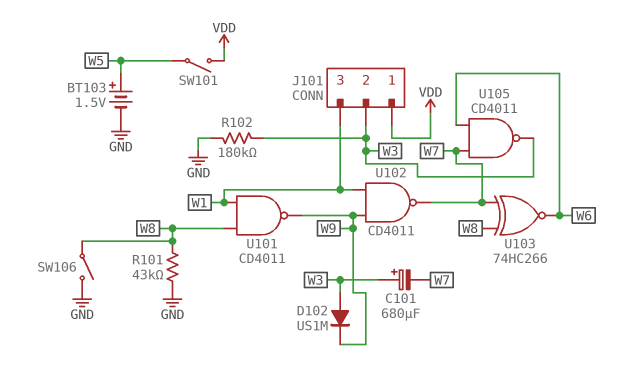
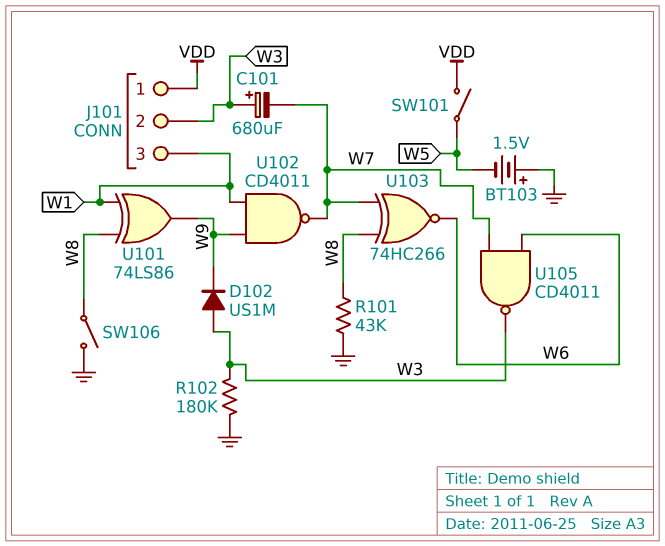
BT103: 1.5V (plus W5, minus GND) -> 1.5V (plus GND, minus W5)
U101: NAND CD4011 (in W1, in W8, out W9) -> XOR 74LS86 (in W1, in W8, out W9)

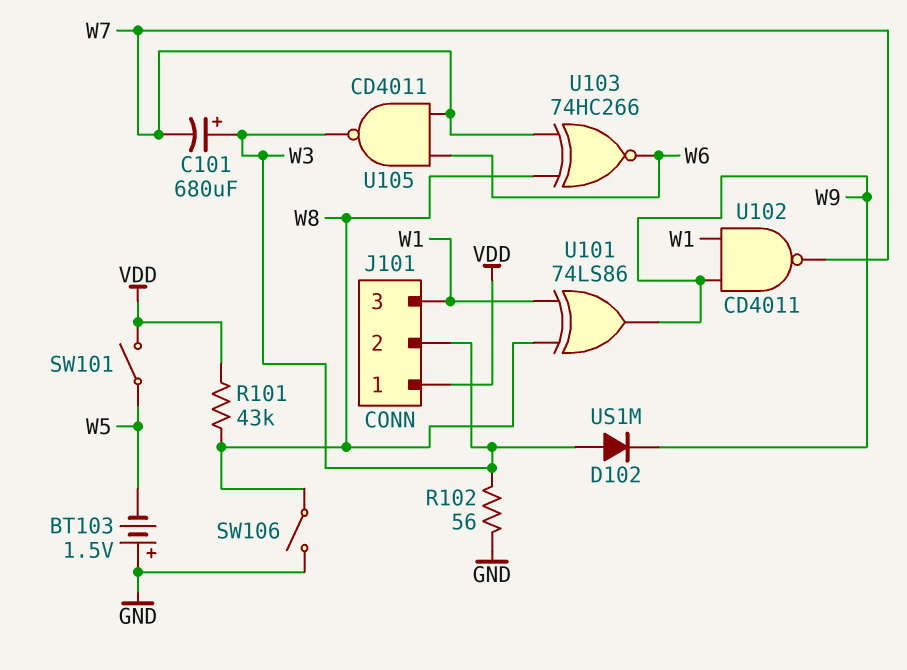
R101: 43k (GND, W8) -> 43k (VDD, W8)
R102: 180k (GND, W3) -> 56 (GND, W3)

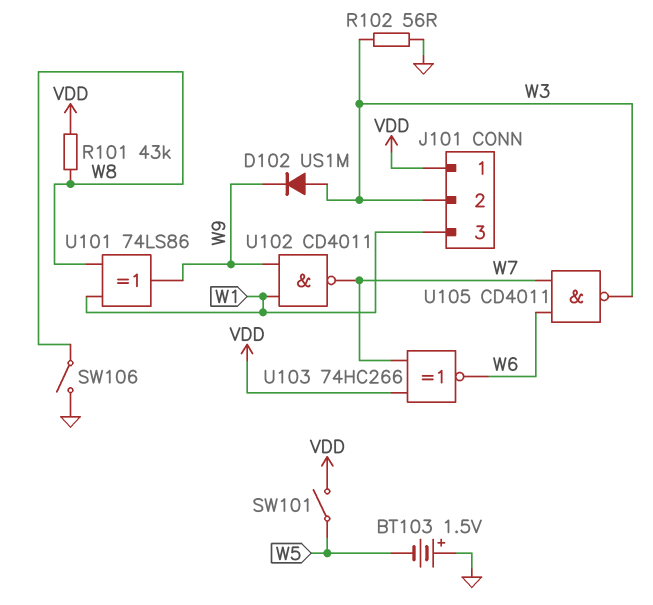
C101: 680uF (plus W3, minus W7) -> none
U103: XNOR 74HC266 (in W7, in W8, out W6) -> XNOR 74HC266 (in VDD, in W7, out W6)

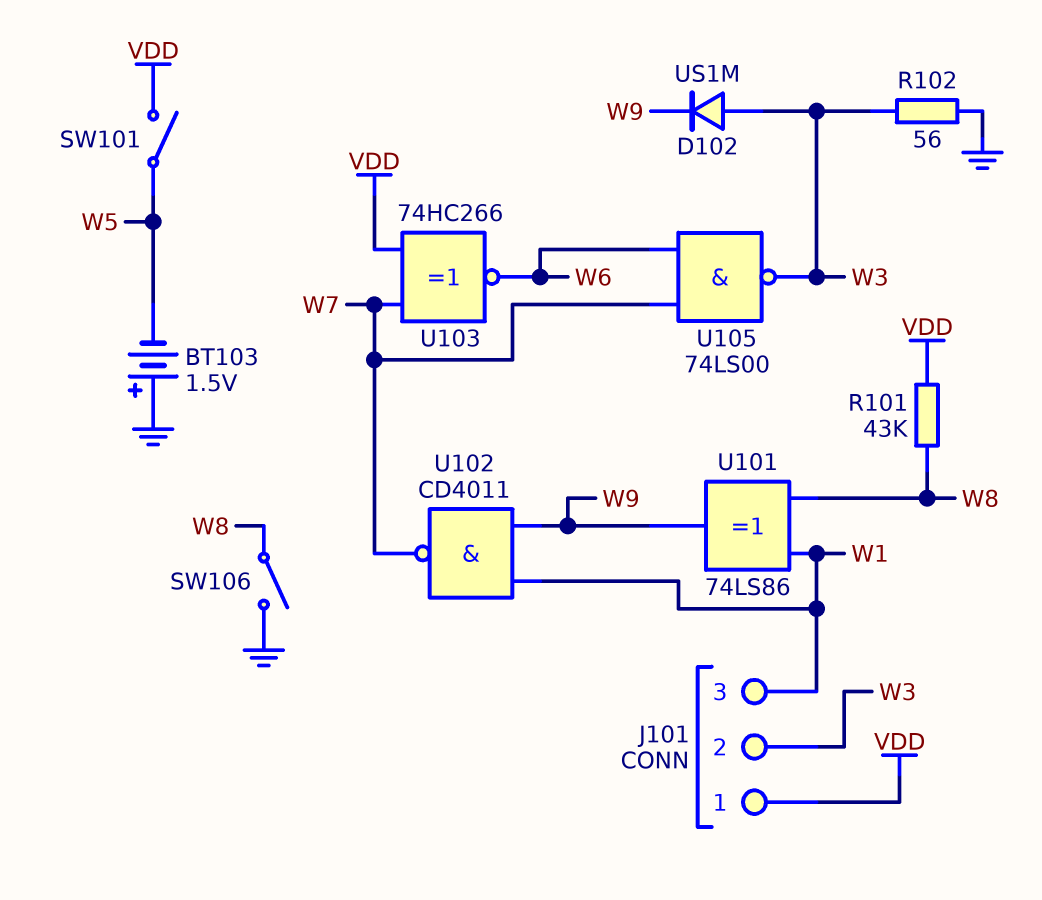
U105: NAND CD4011 (in W6, in W7, out W3) -> NAND 74LS00 (in W6, in W7, out W3)

